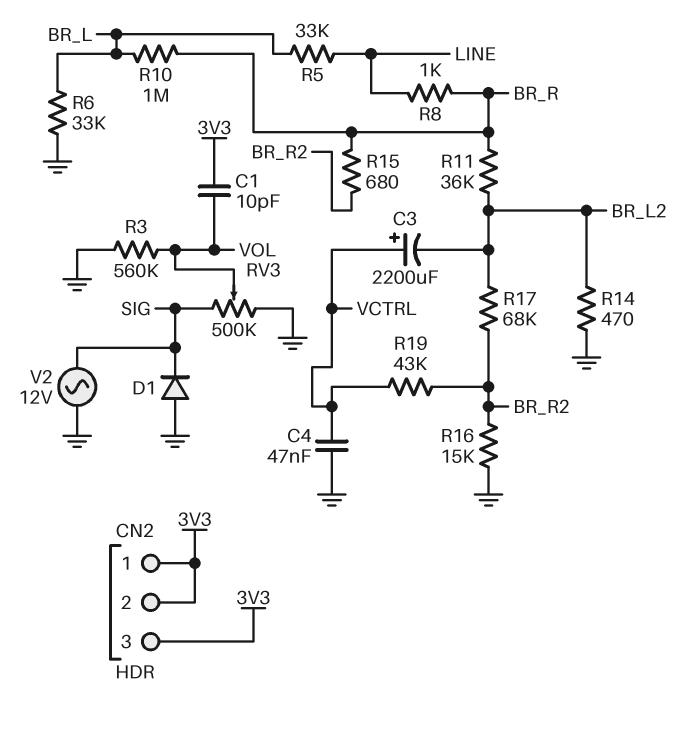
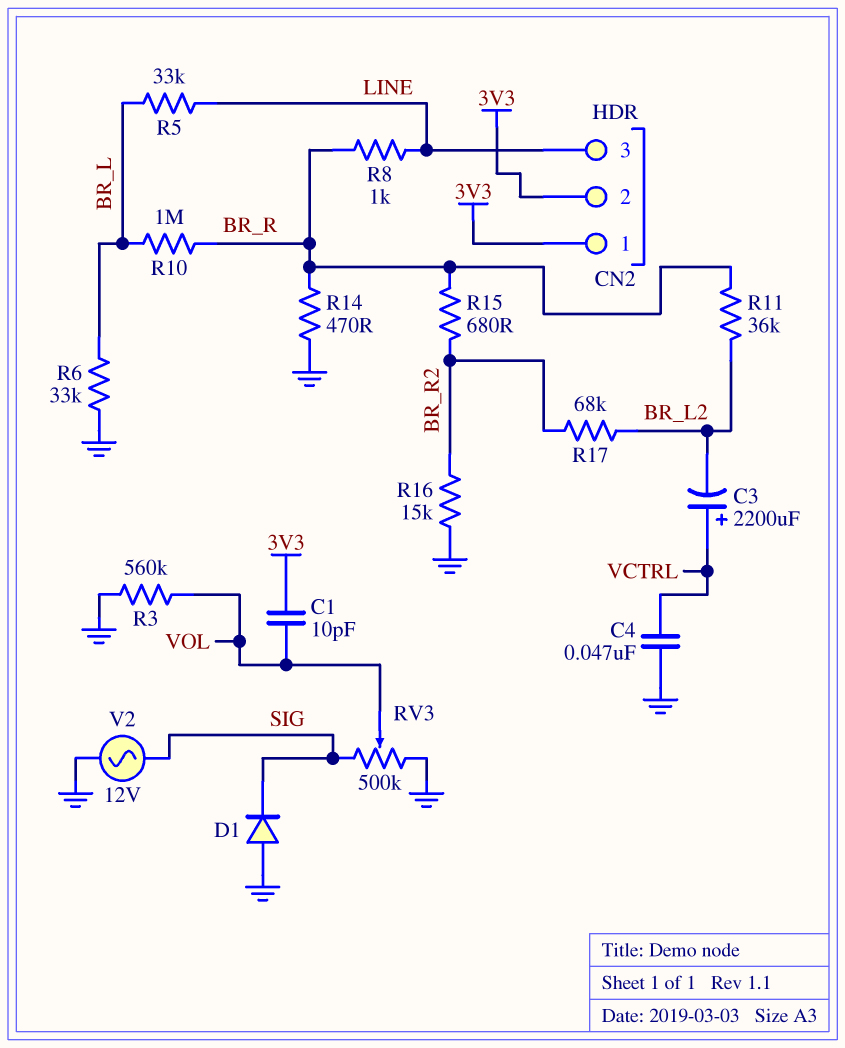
CN2 pin 3: 3V3 -> LINE
R14: 470 (BR_L2, GND) -> 470 (BR_R, GND)
R19: 43k (BR_R2, VCTRL) -> none

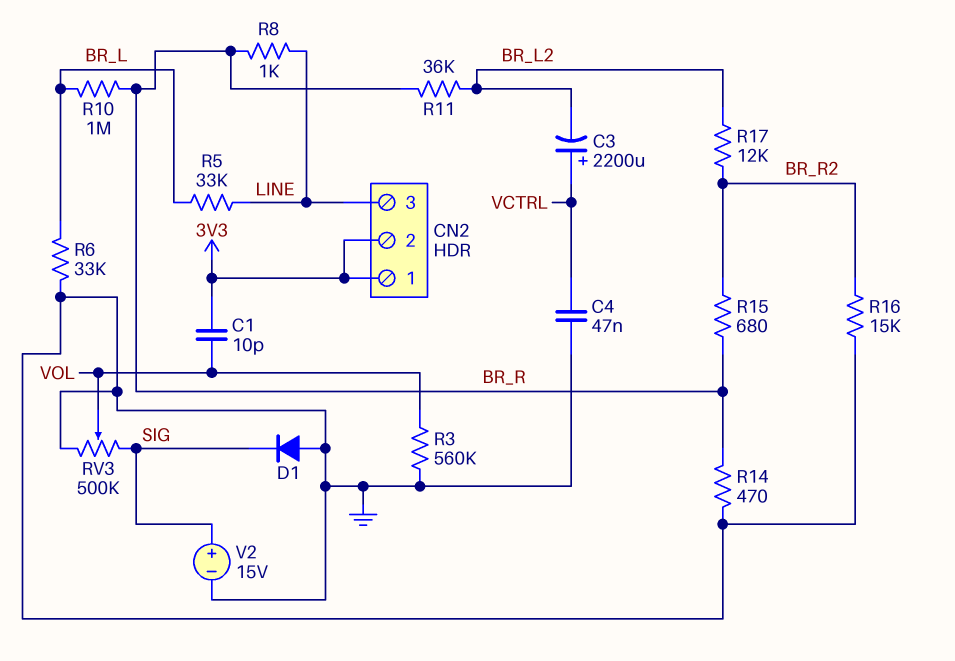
R17: 68k (BR_L2, BR_R2) -> 12k (BR_L2, BR_R2)
V2: AC 12V (GND, SIG) -> 15V (plus SIG, minus GND)

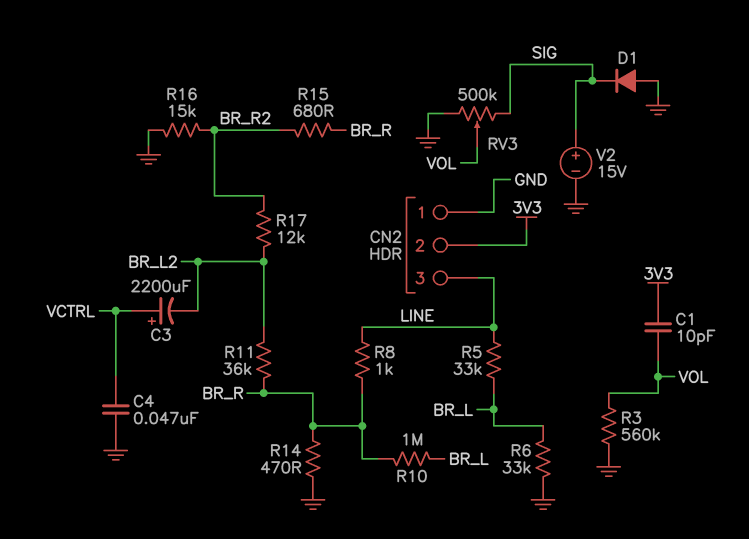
CN2 pin 1: 3V3 -> GND

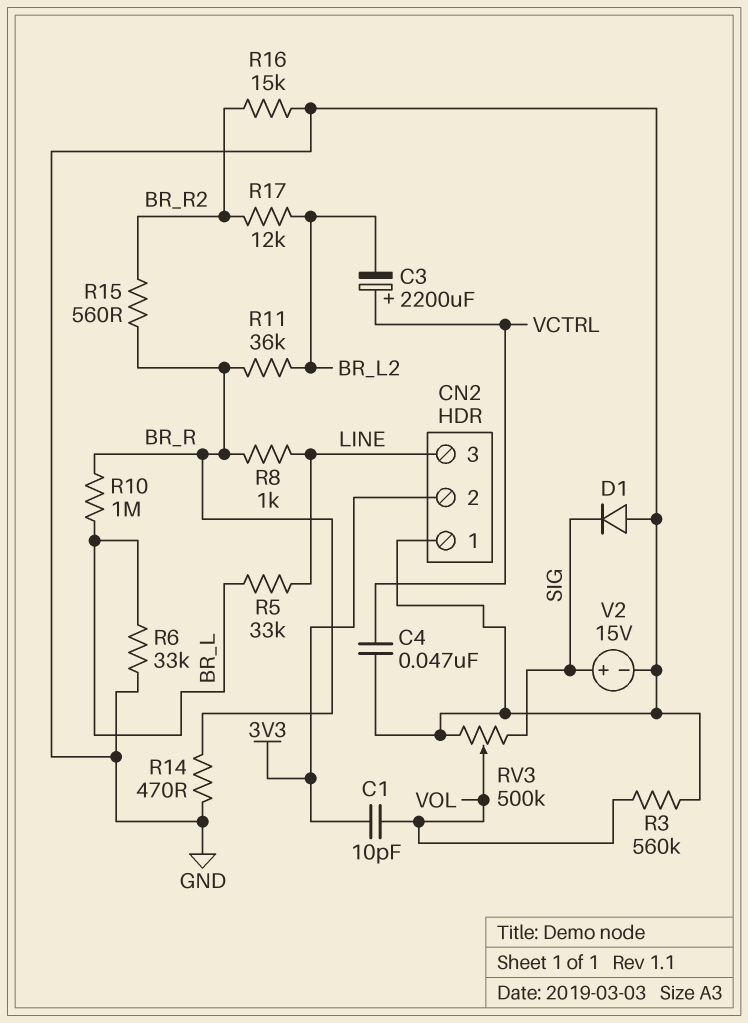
R15: 680 (BR_R, BR_R2) -> 560 (BR_R, BR_R2)

